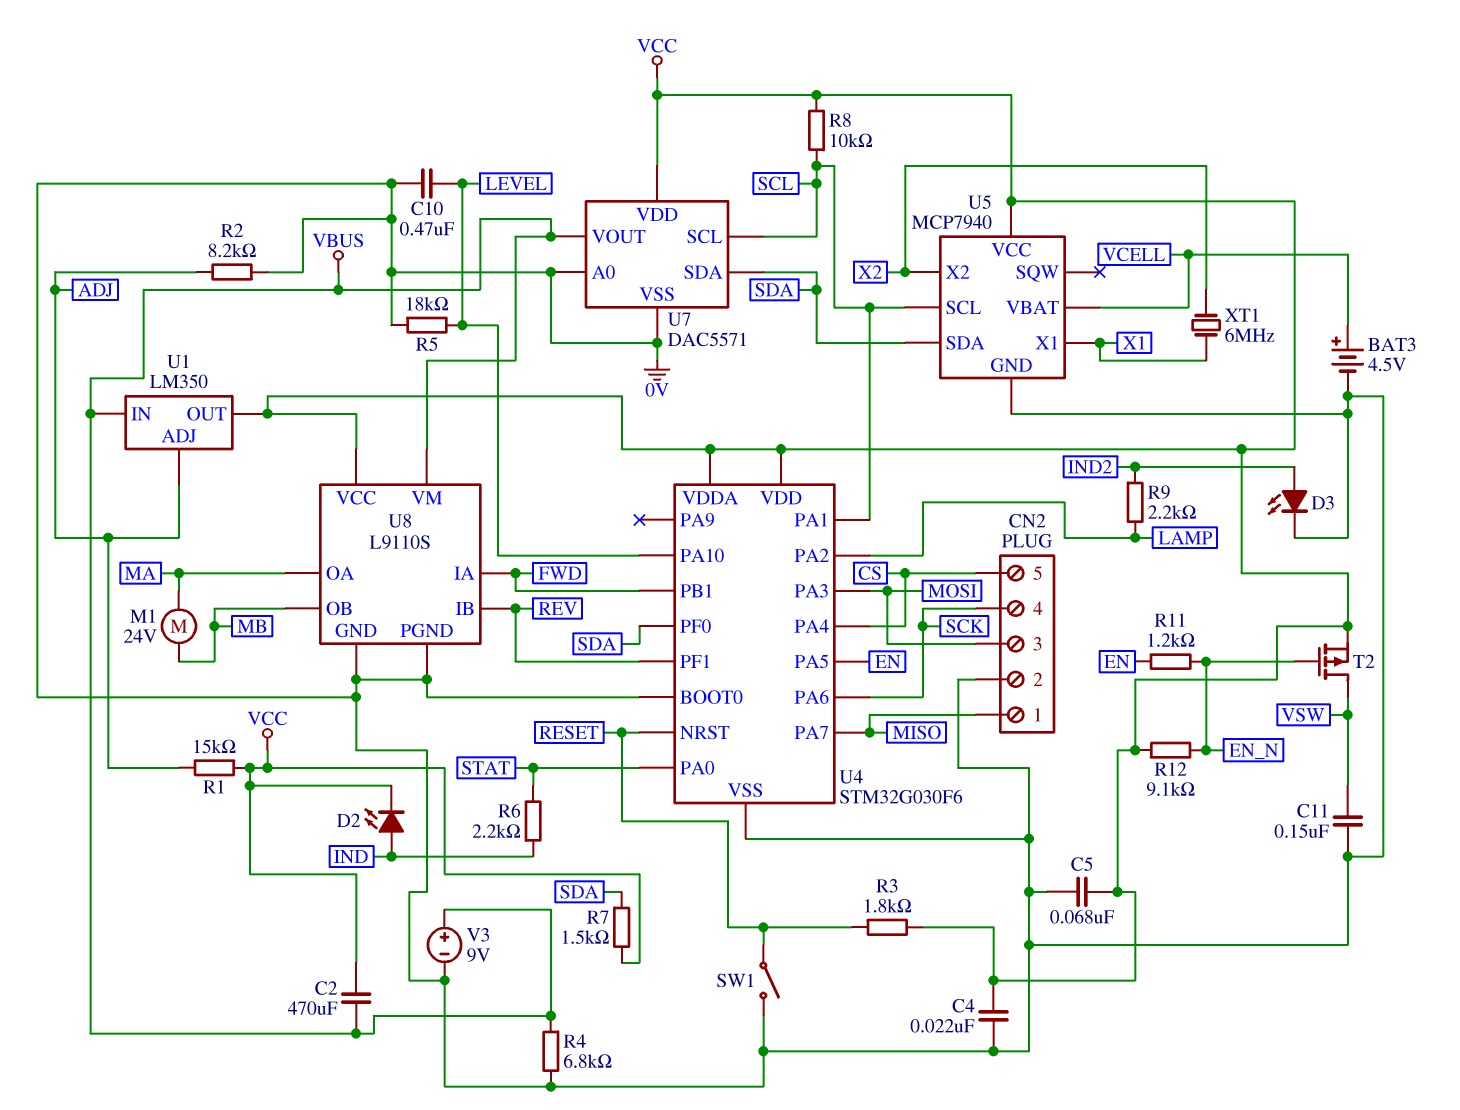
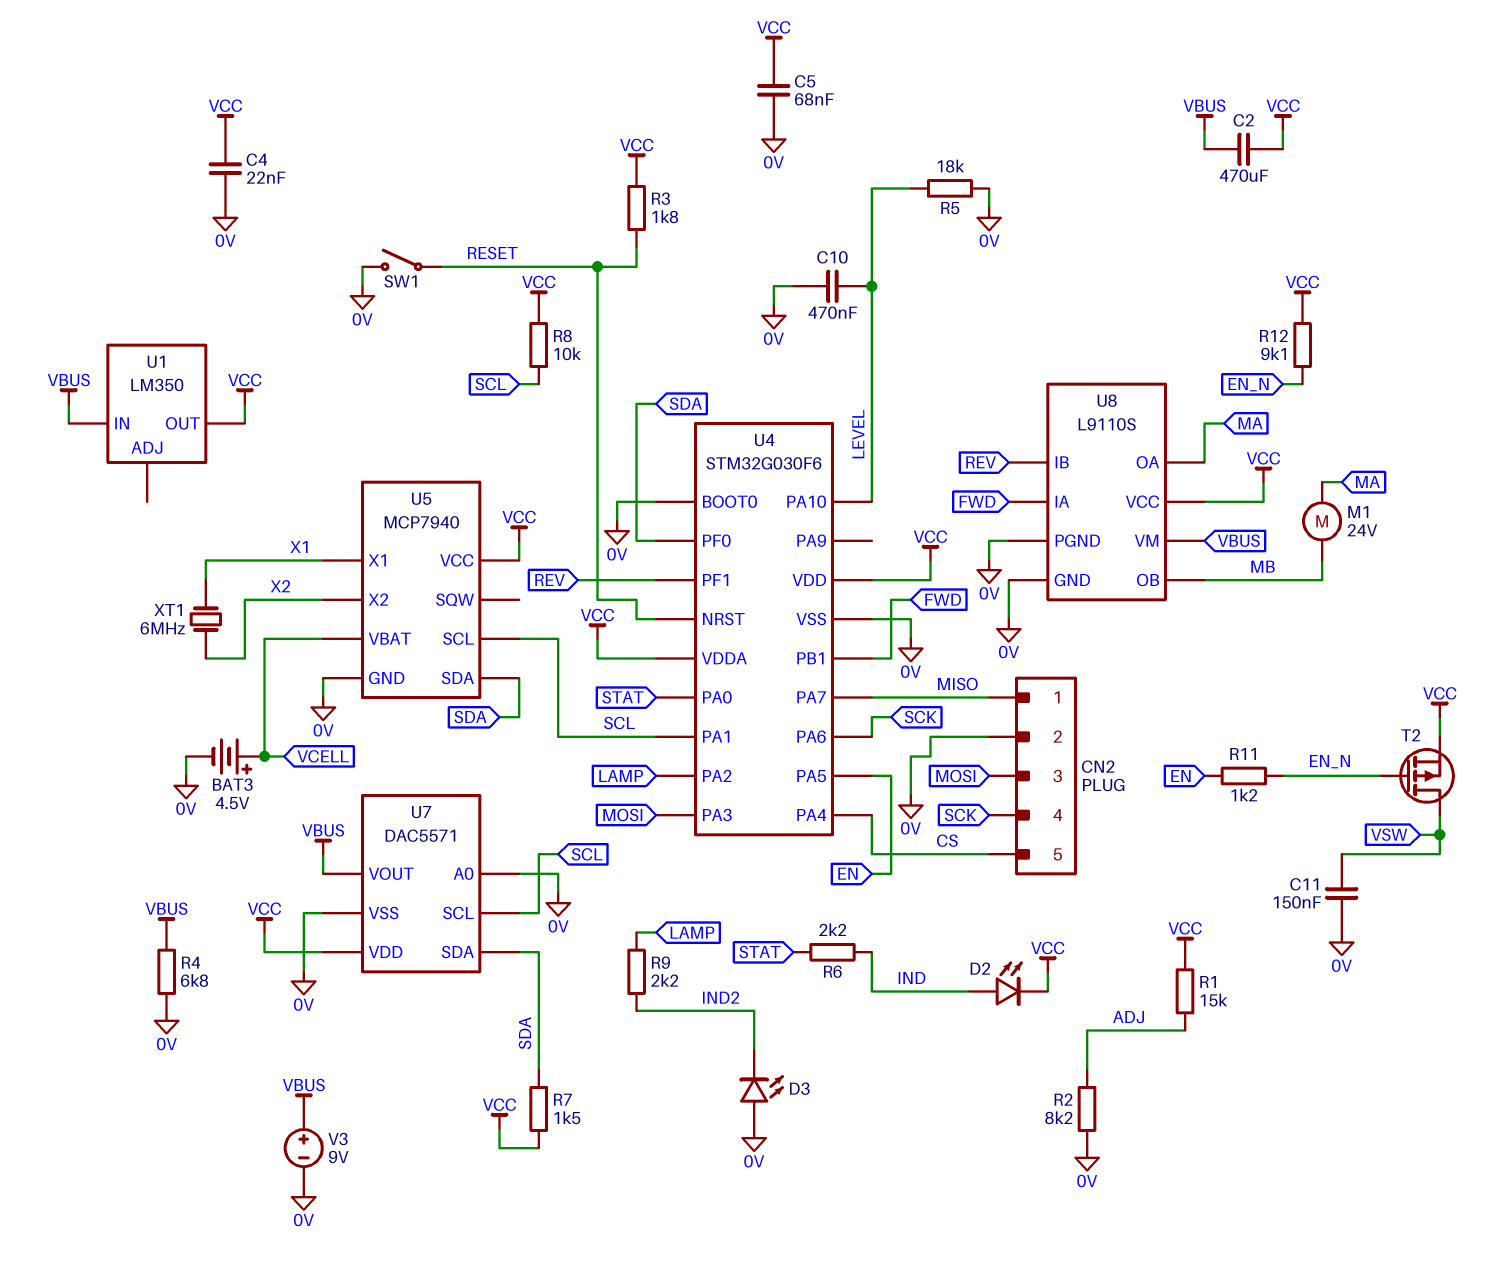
D3: LED (A IND2, K 0V) -> LED (A 0V, K IND2)
U1 pin ADJ: ADJ -> none

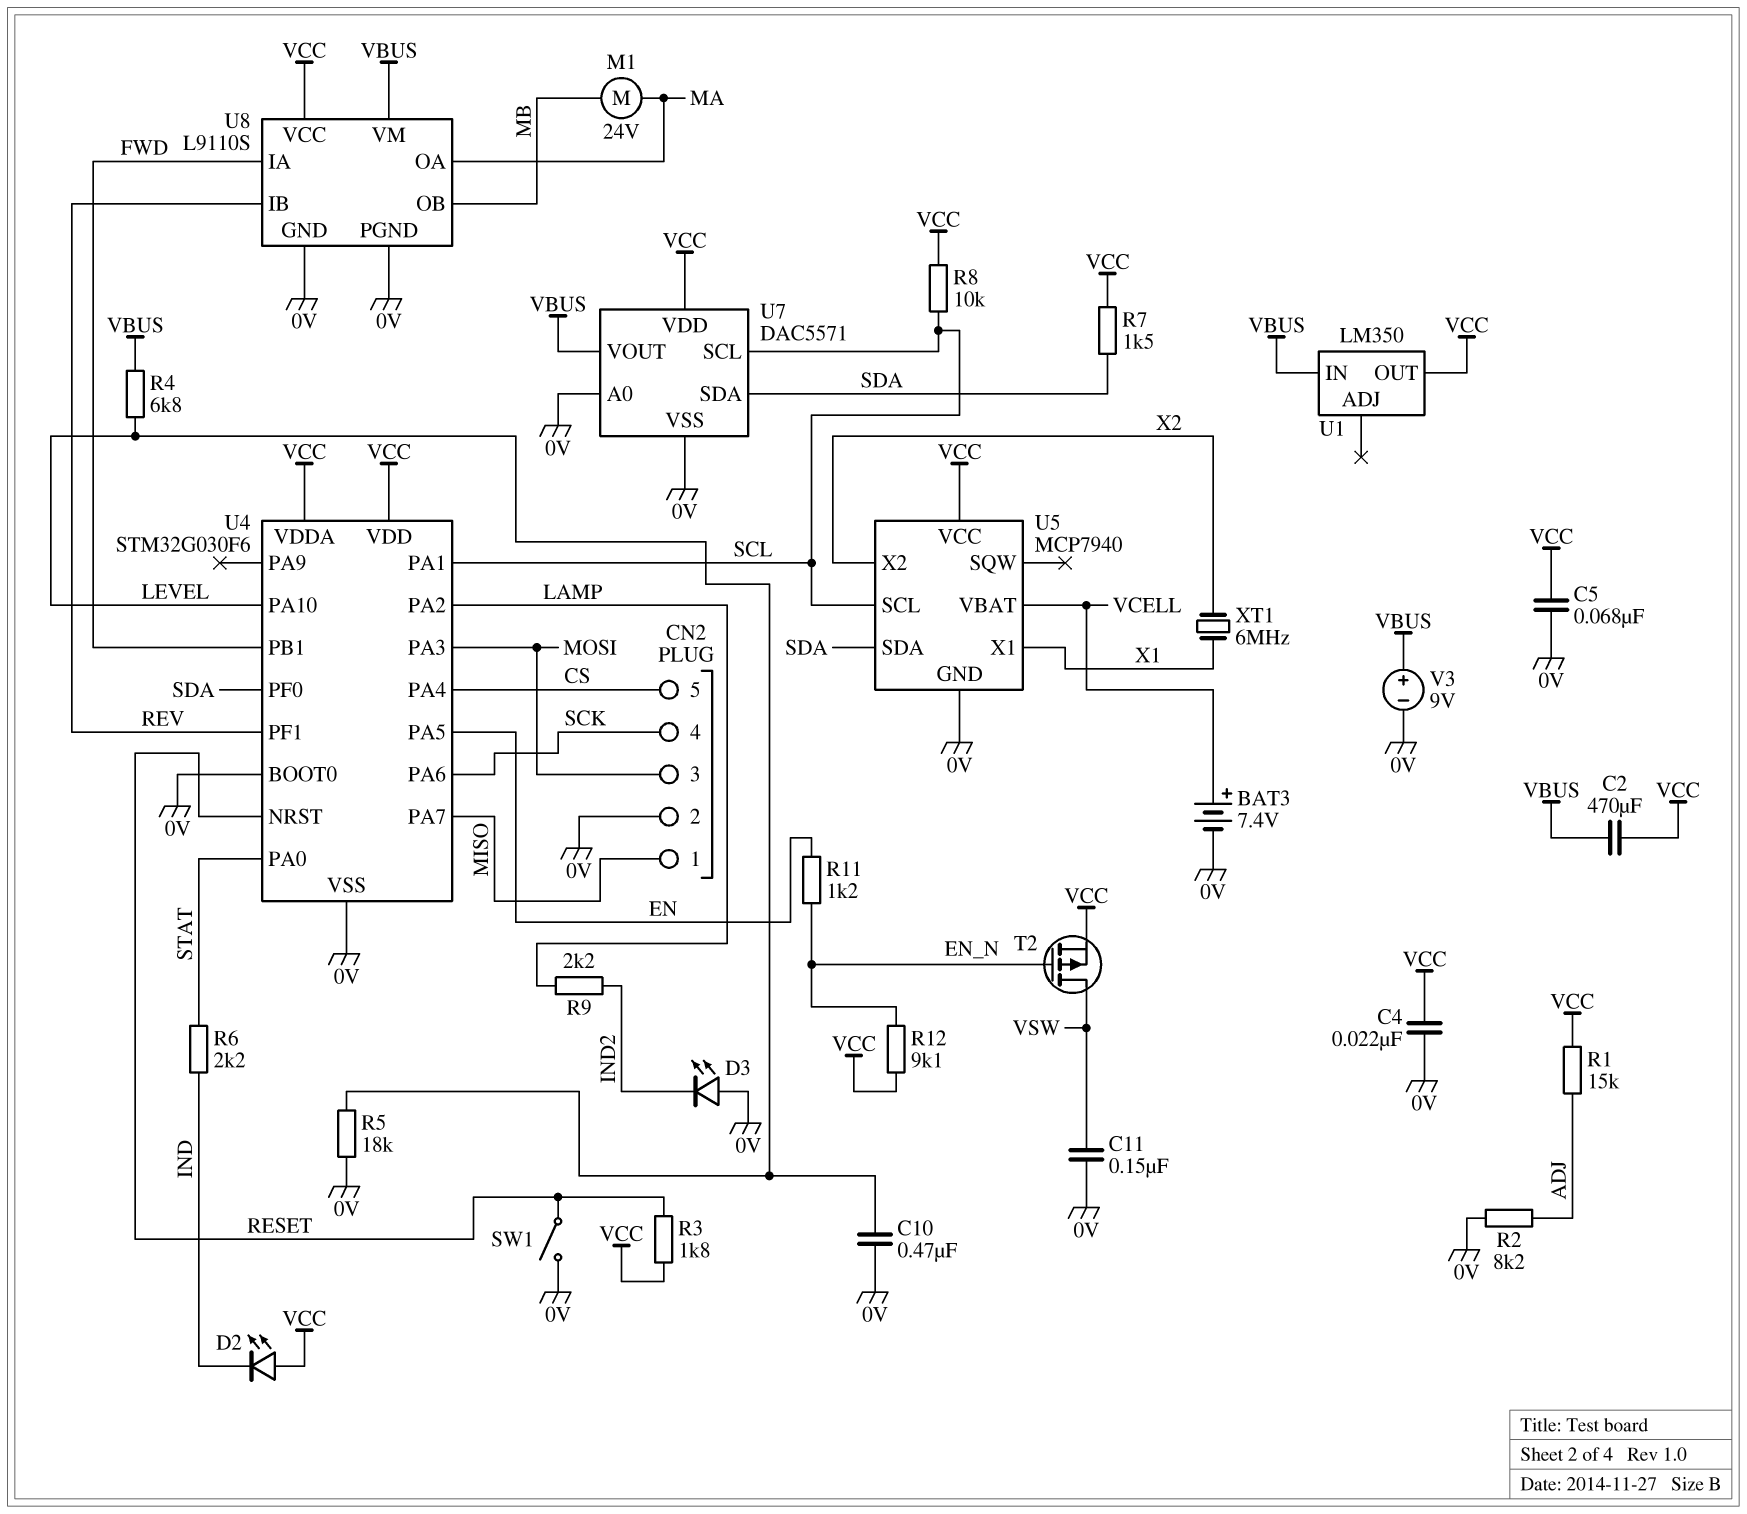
BAT3: 4.5V (plus VCELL, minus 0V) -> 7.4V (plus VCELL, minus 0V)
D2: LED (A IND, K VCC) -> LED (A VCC, K IND)
R4: 6.8k (0V, VBUS) -> 6.8k (LEVEL, VBUS)

